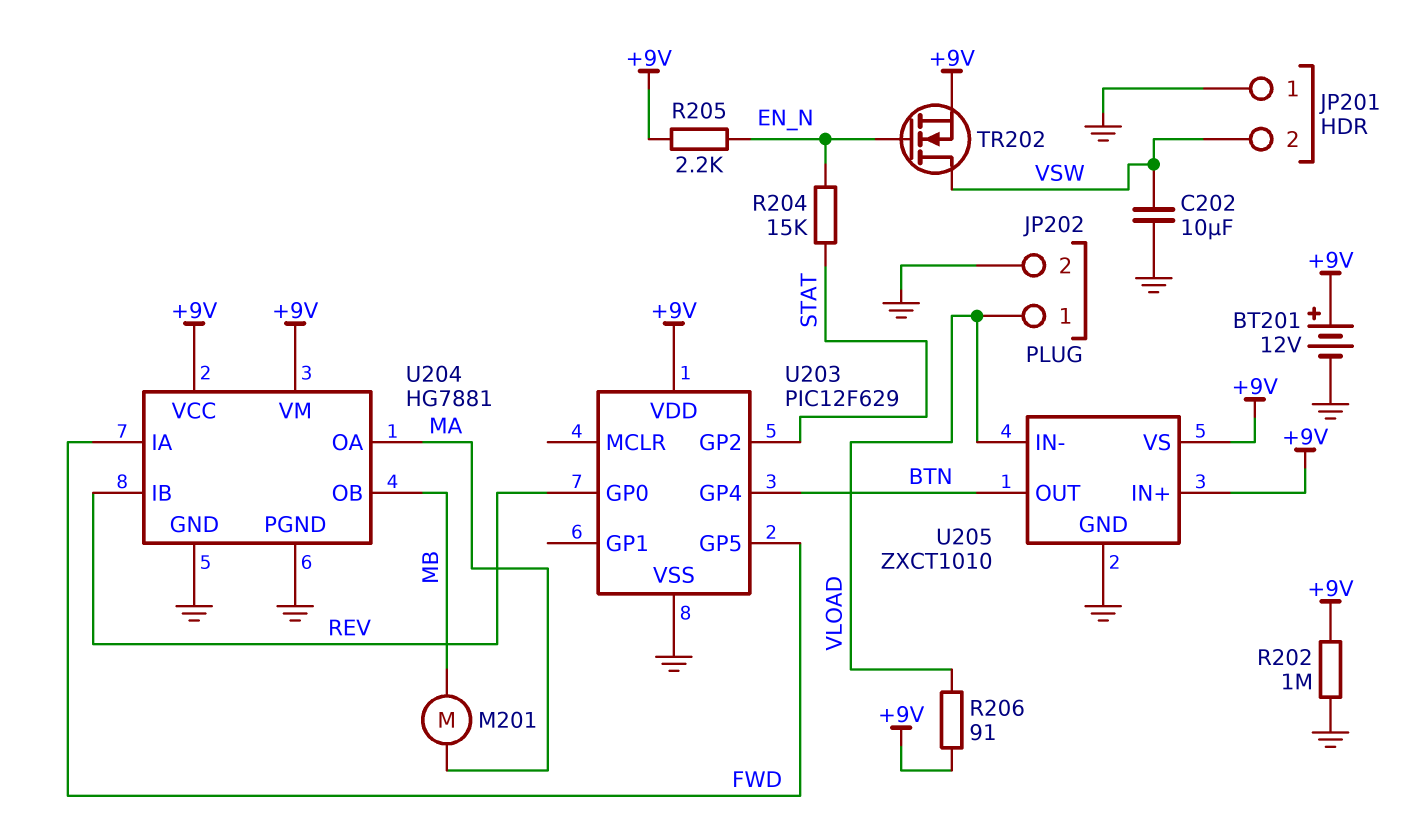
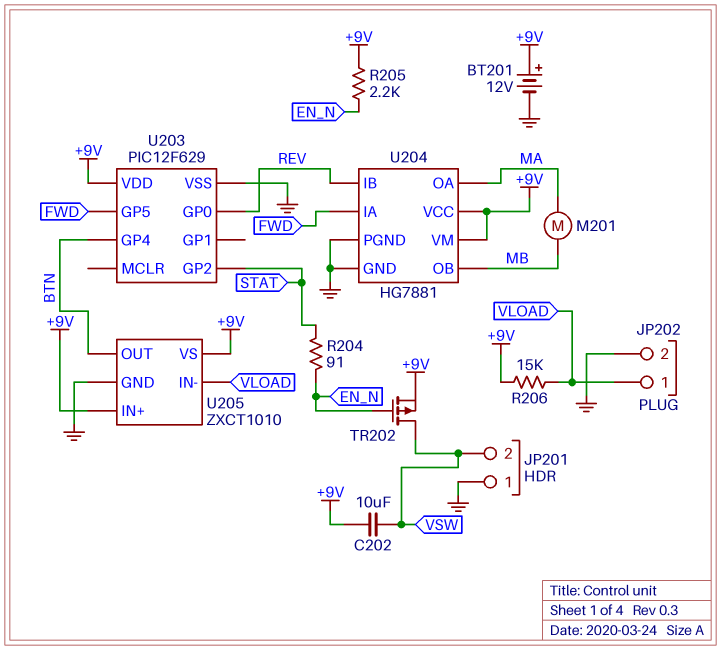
C202: 10uF (GND, VSW) -> 10uF (+9V, VSW)
R202: 1M (+9V, GND) -> none
R204: 15k (EN_N, STAT) -> 91 (EN_N, STAT)
R206: 91 (+9V, VLOAD) -> 15k (+9V, VLOAD)
TR202: NMOS (G EN_N, D VSW, S +9V) -> PMOS (G EN_N, D VSW, S +9V)

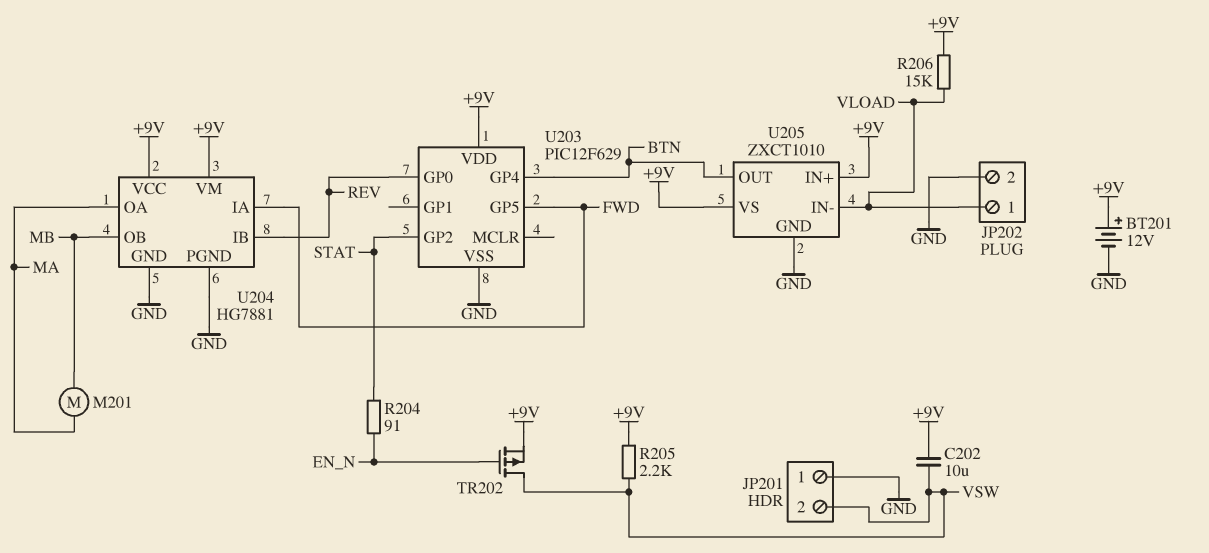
R205: 2.2k (+9V, EN_N) -> 2.2k (+9V, VSW)

